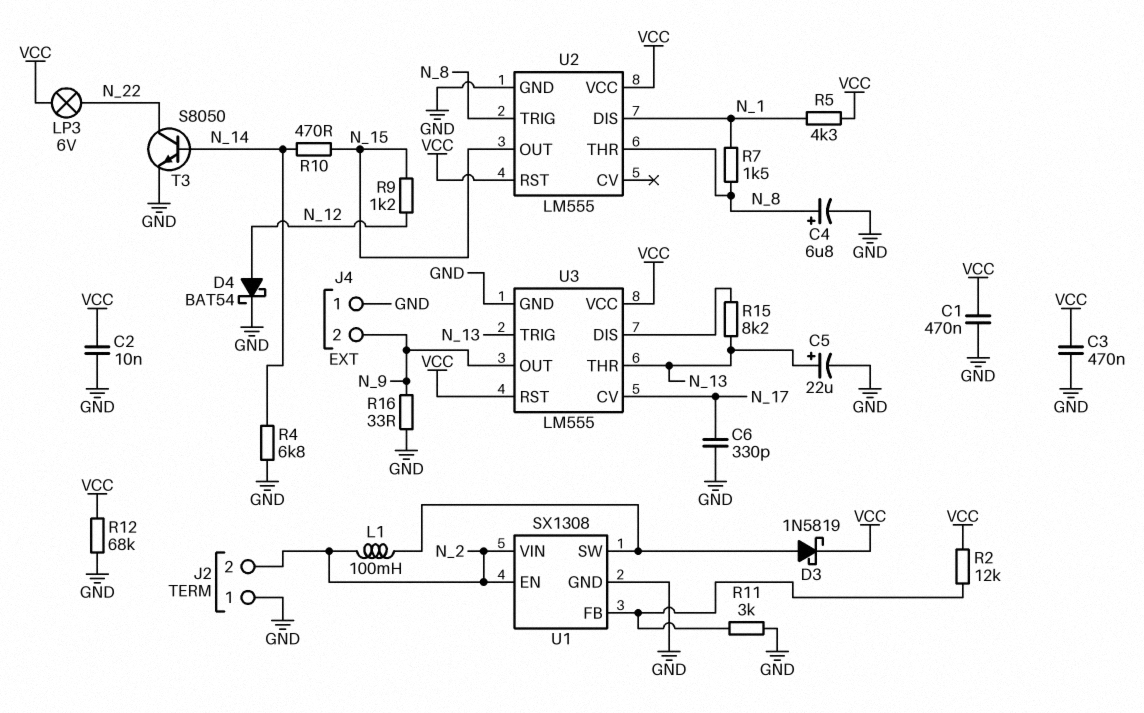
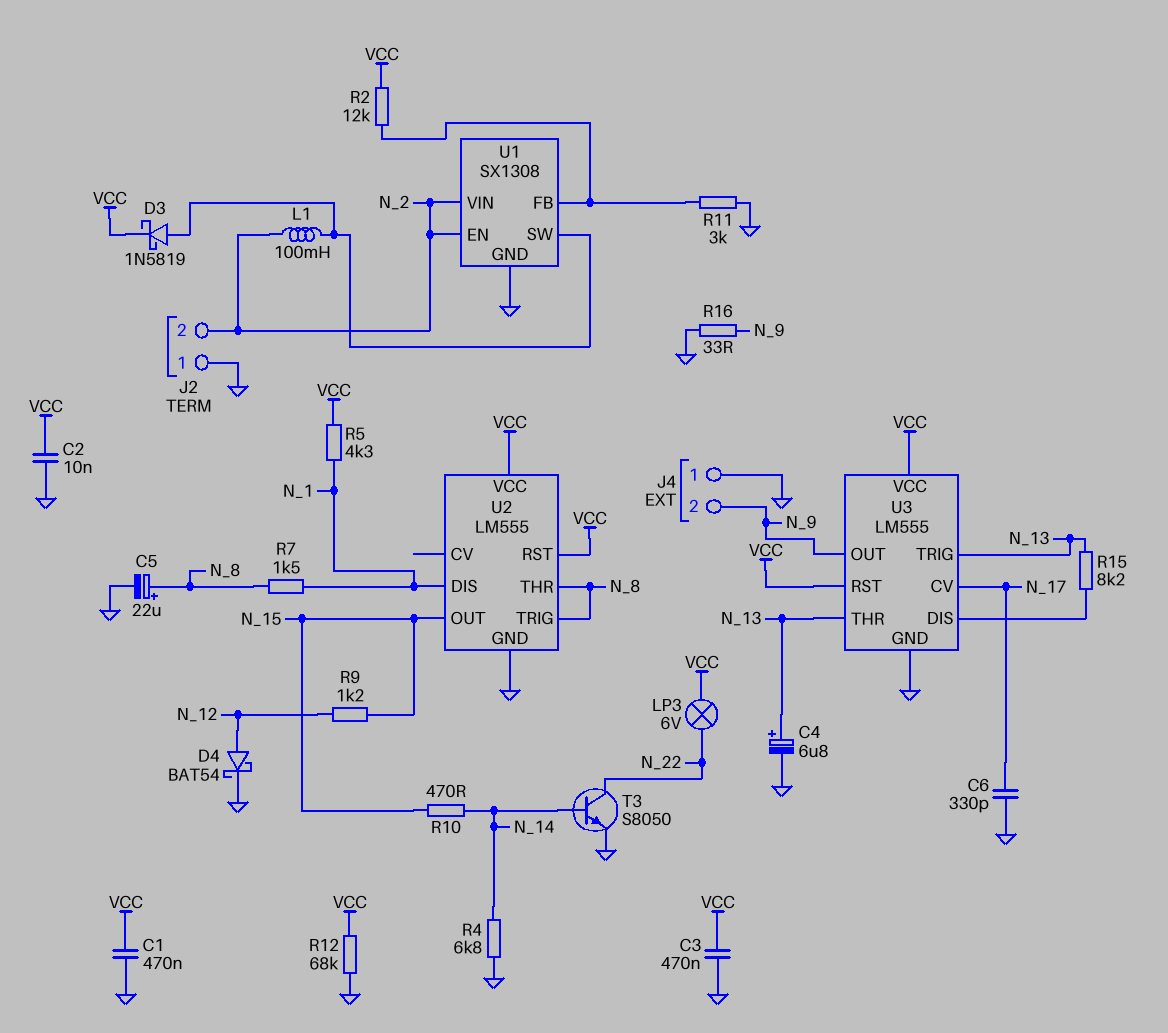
C4: 6.8uF (plus N_8, minus GND) -> 6.8uF (plus N_13, minus GND)
C5: 22uF (plus N_13, minus GND) -> 22uF (plus N_8, minus GND)

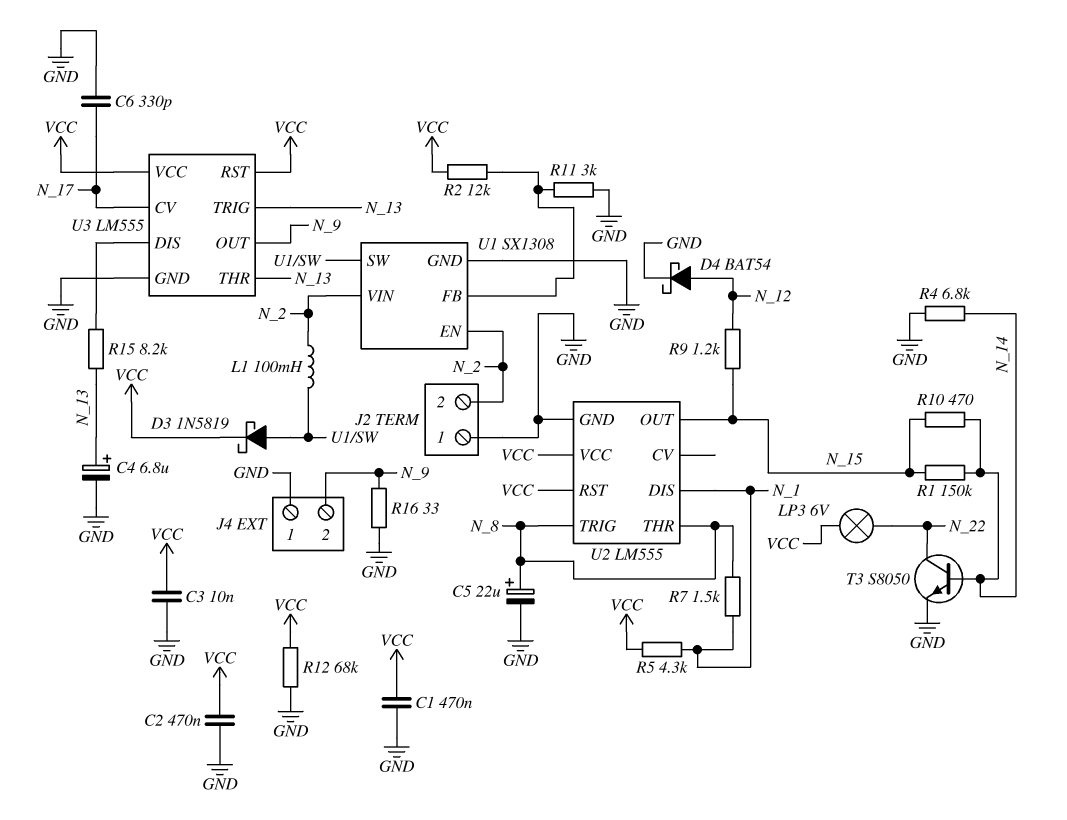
C2: 10nF (GND, VCC) -> 470nF (GND, VCC)
C3: 470nF (GND, VCC) -> 10nF (GND, VCC)
R1: none -> 150k (N_14, N_15)

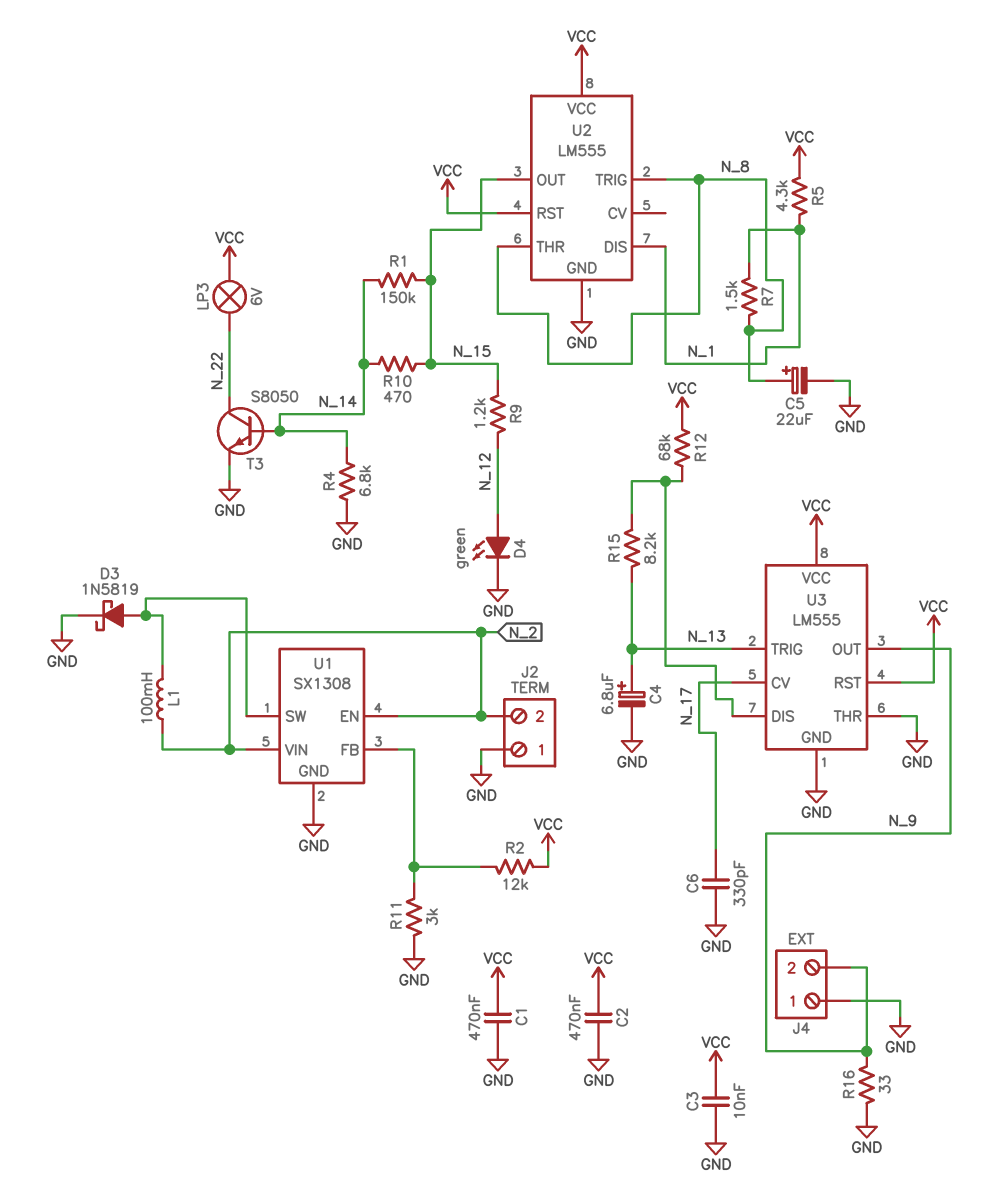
D3: schottky 1N5819 (A U1/SW, K VCC) -> schottky 1N5819 (A U1/SW, K GND)
D4: schottky BAT54 (A N_12, K GND) -> LED green (A N_12, K GND)
R12: 68k (GND, VCC) -> 68k (U3/DIS, VCC)
U3 pin THR: N_13 -> GND

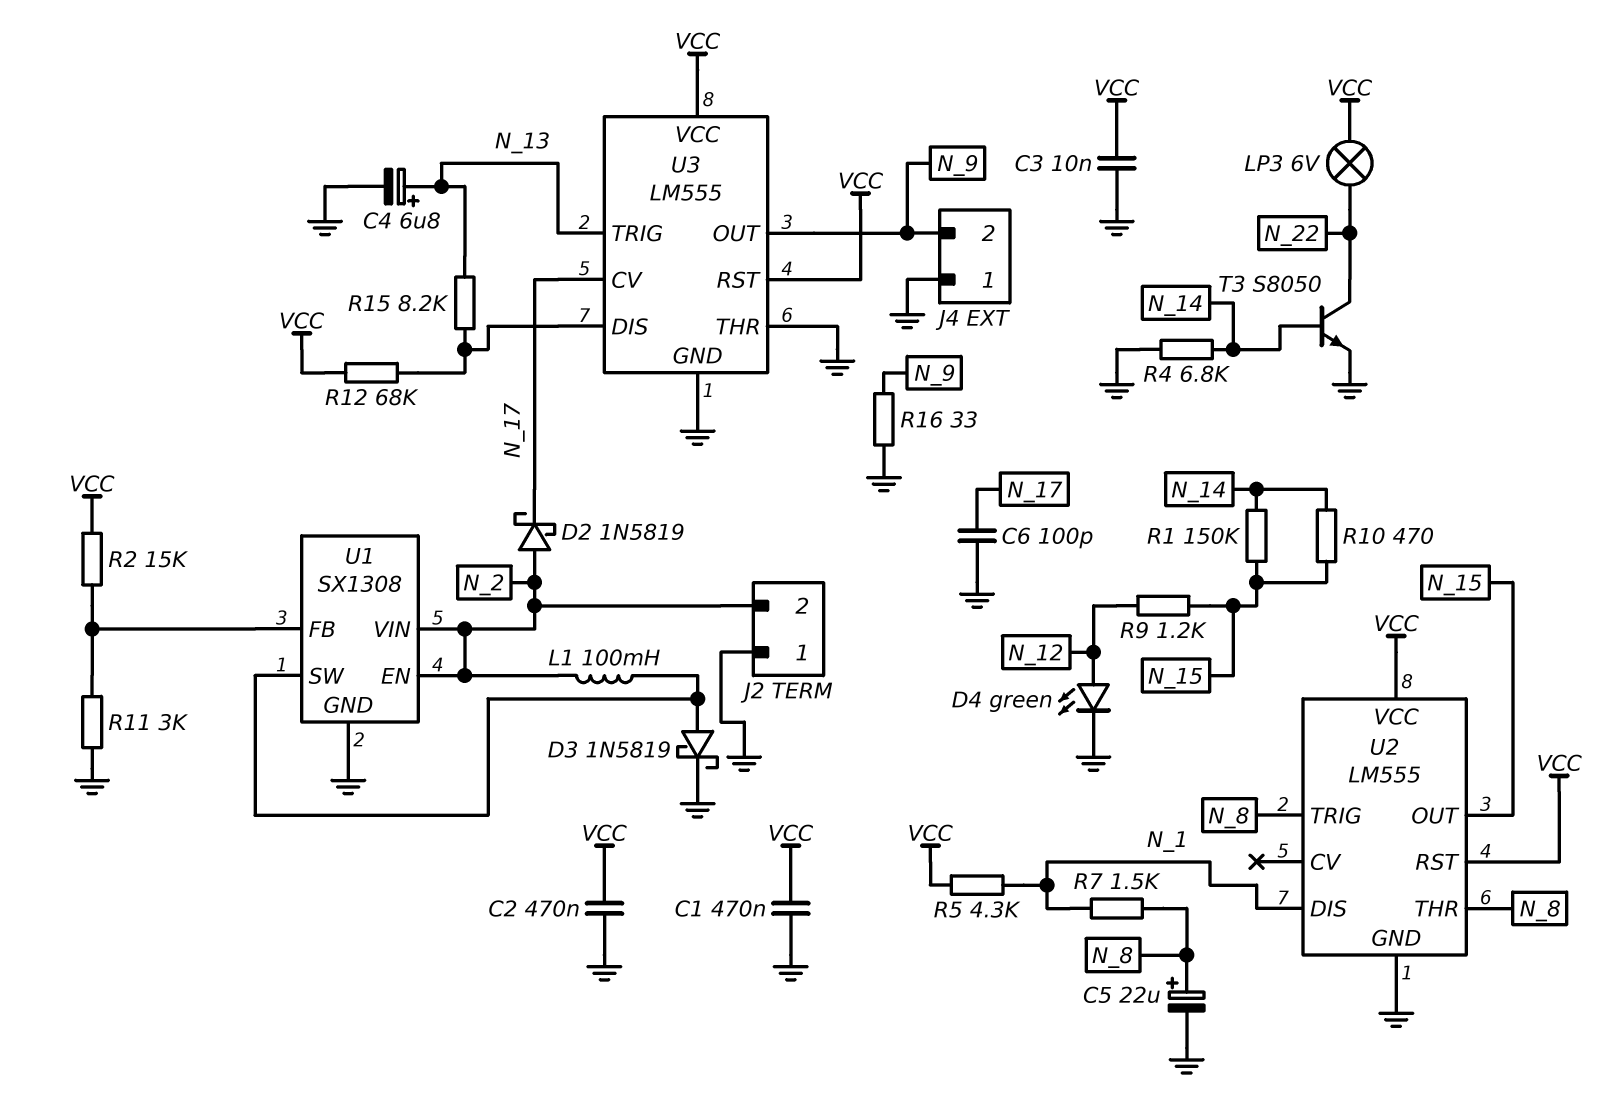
C6: 330pF (GND, N_17) -> 100pF (GND, N_17)
D2: none -> schottky 1N5819 (A N_2, K N_17)
R2: 12k (U1/FB, VCC) -> 15k (U1/FB, VCC)

